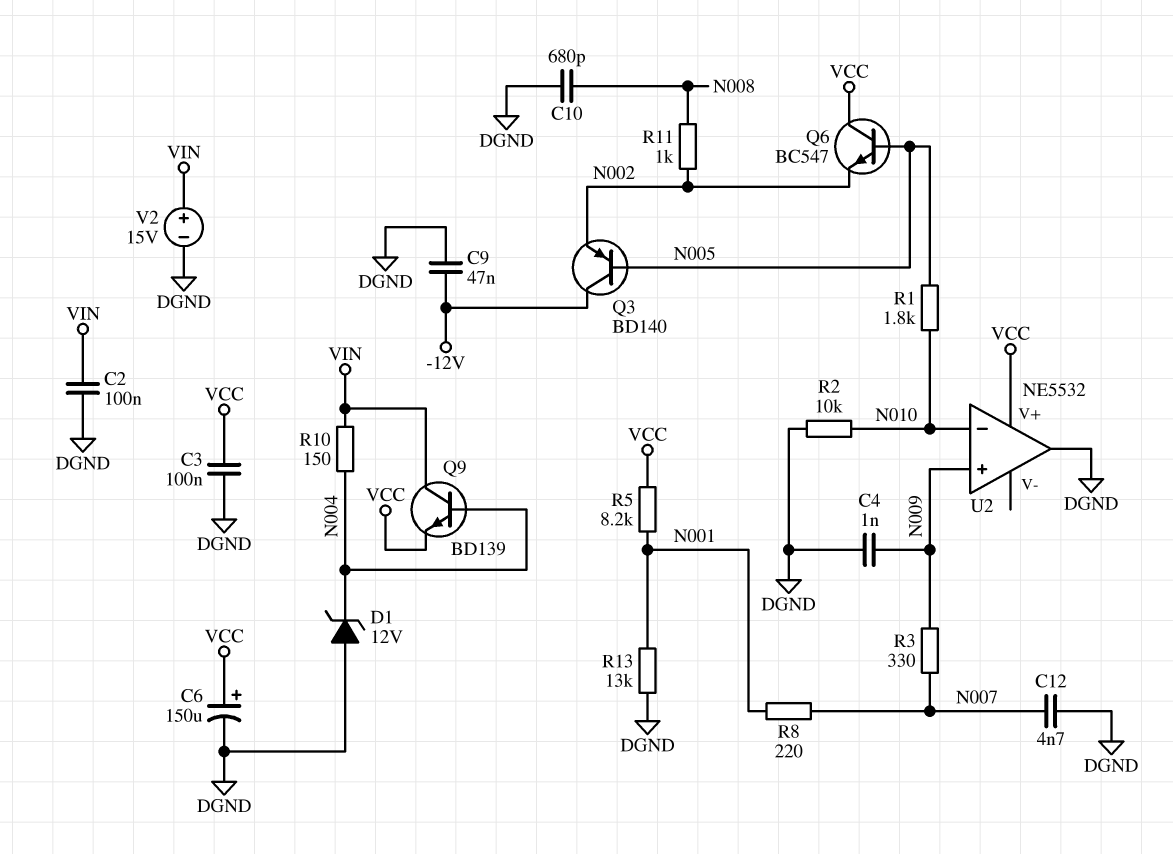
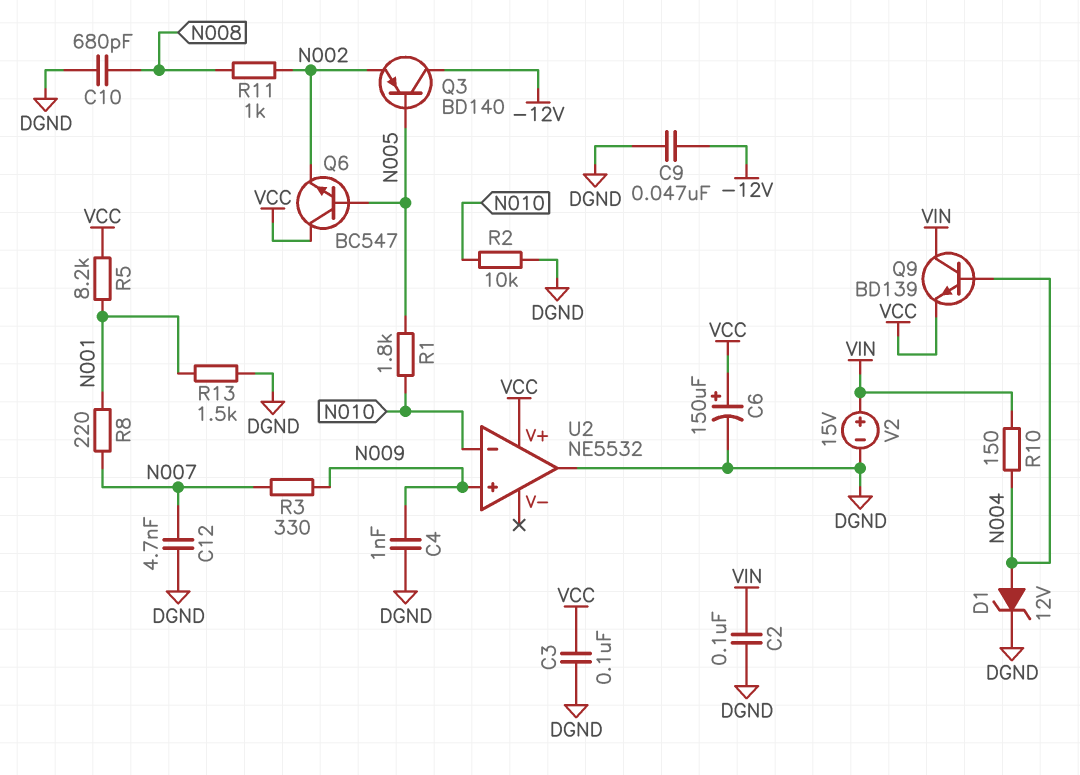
D1: zener 12V (A DGND, K N004) -> zener 12V (A N004, K DGND)
R13: 13k (DGND, N001) -> 1.5k (DGND, N001)

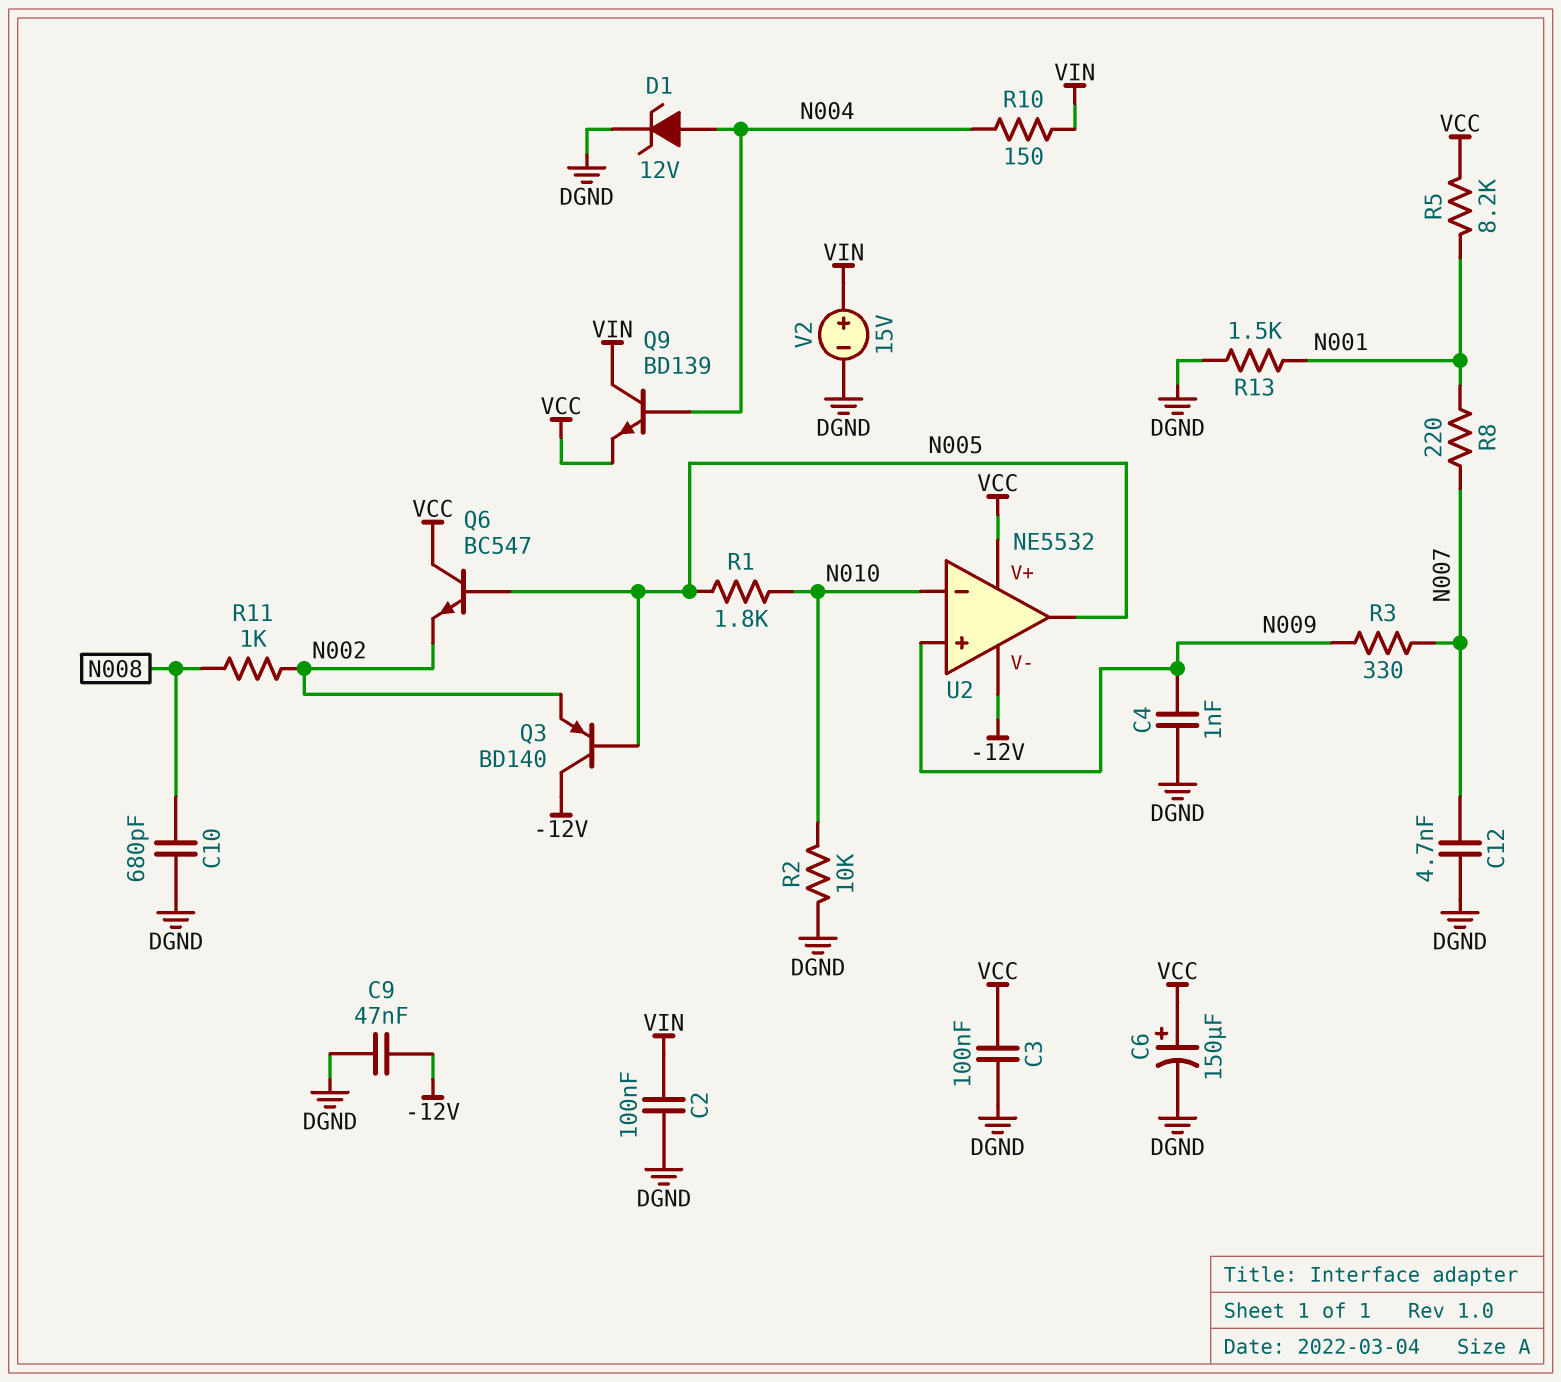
U2 pin V-: none -> -12V
U2 pin out: DGND -> N005

